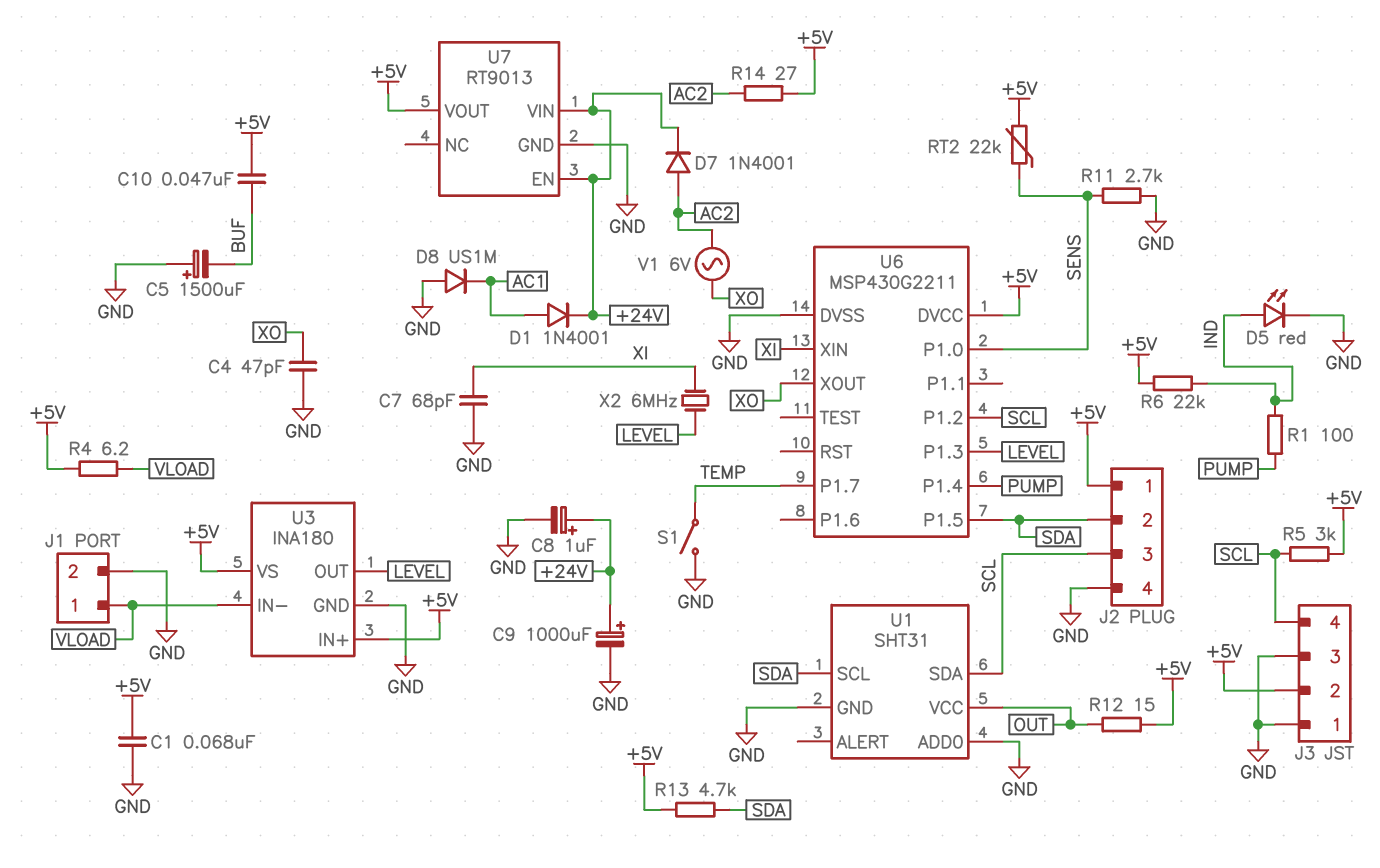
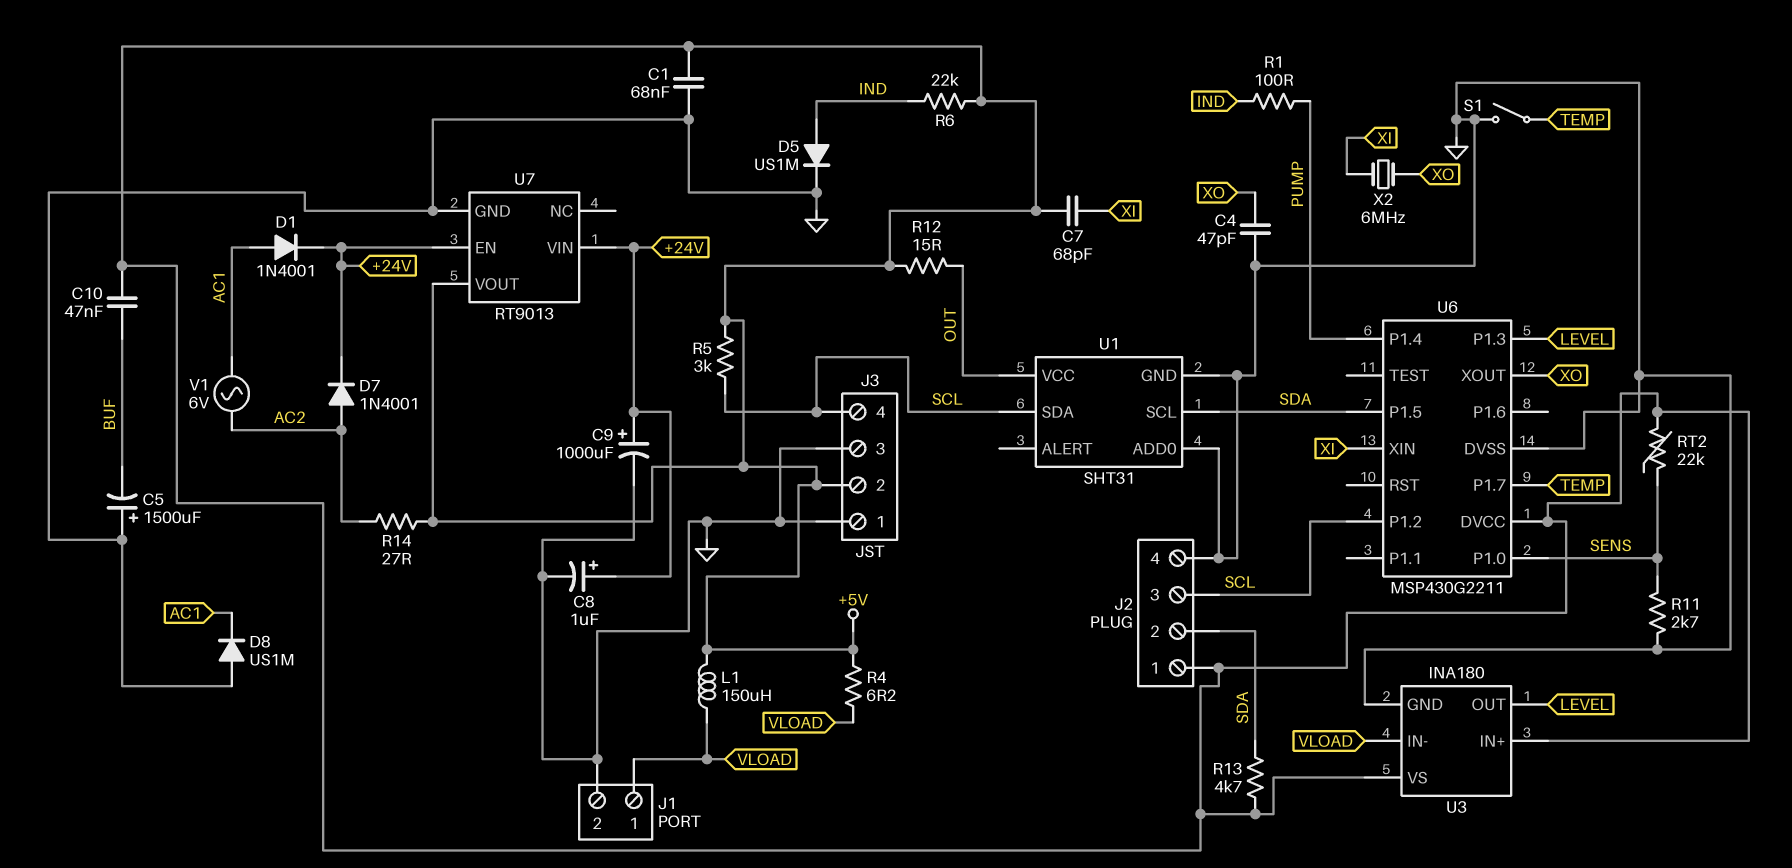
C7: 68pF (GND, XI) -> 68pF (+5V, XI)
D5: LED red (A IND, K GND) -> diode US1M (A IND, K GND)
L1: none -> 150uH (+5V, VLOAD)
V1: AC 6V (AC2, XO) -> AC 6V (AC1, AC2)
X2: 6MHz (LEVEL, XI) -> 6MHz (XI, XO)

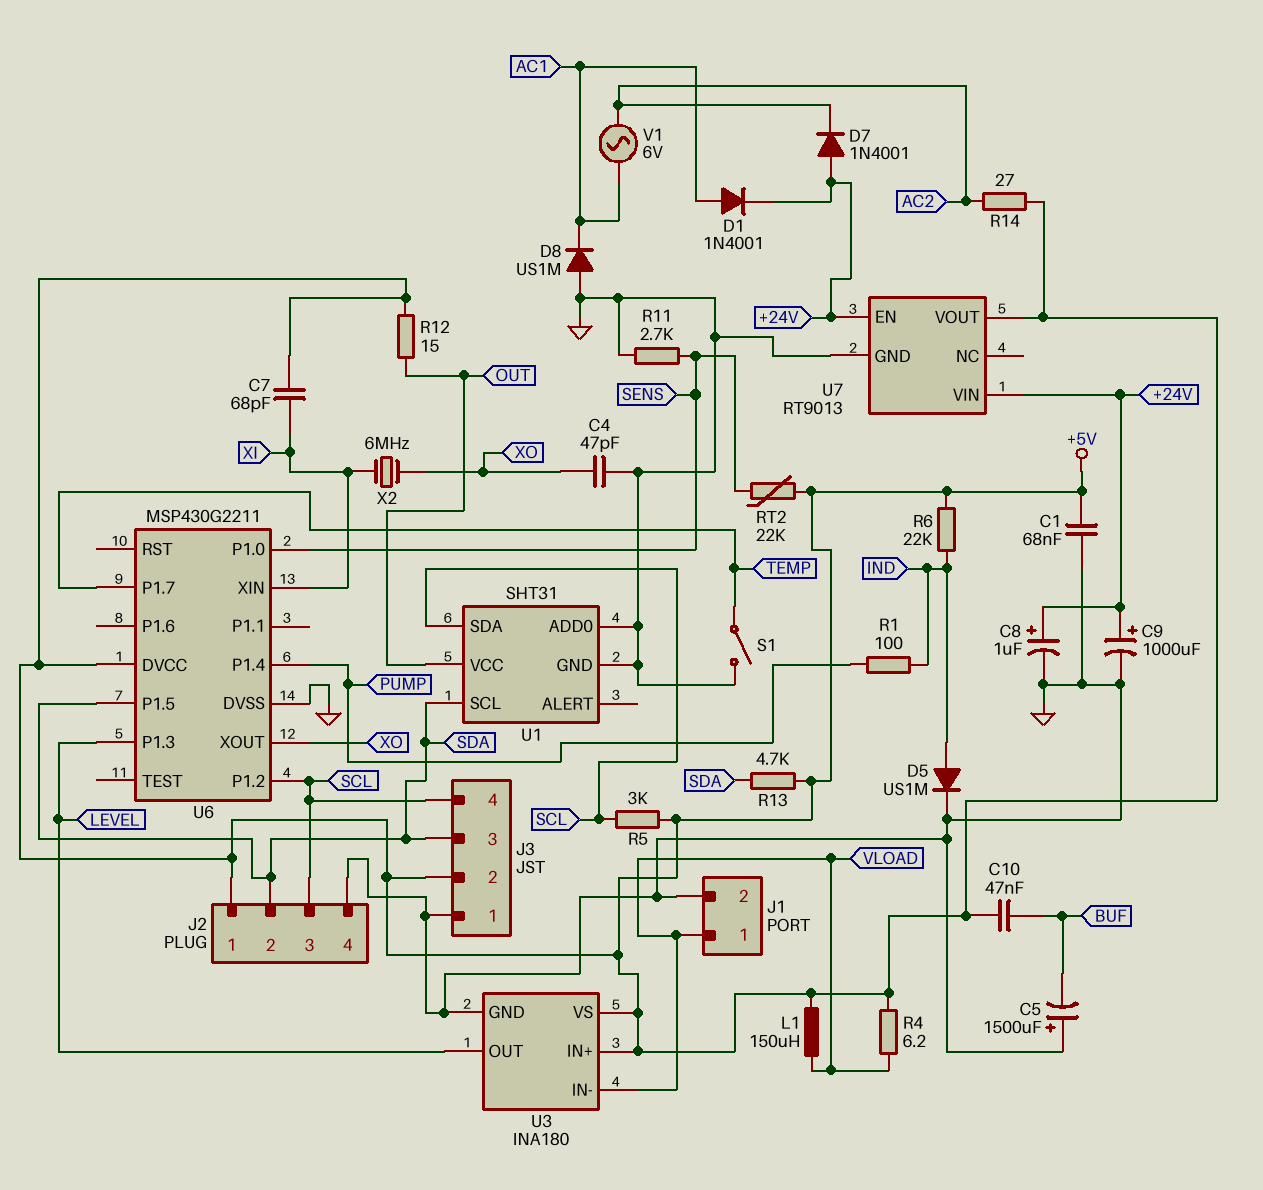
D7: diode 1N4001 (A AC2, K +24V) -> diode 1N4001 (A +24V, K AC2)
J3 pin 3: GND -> SDA

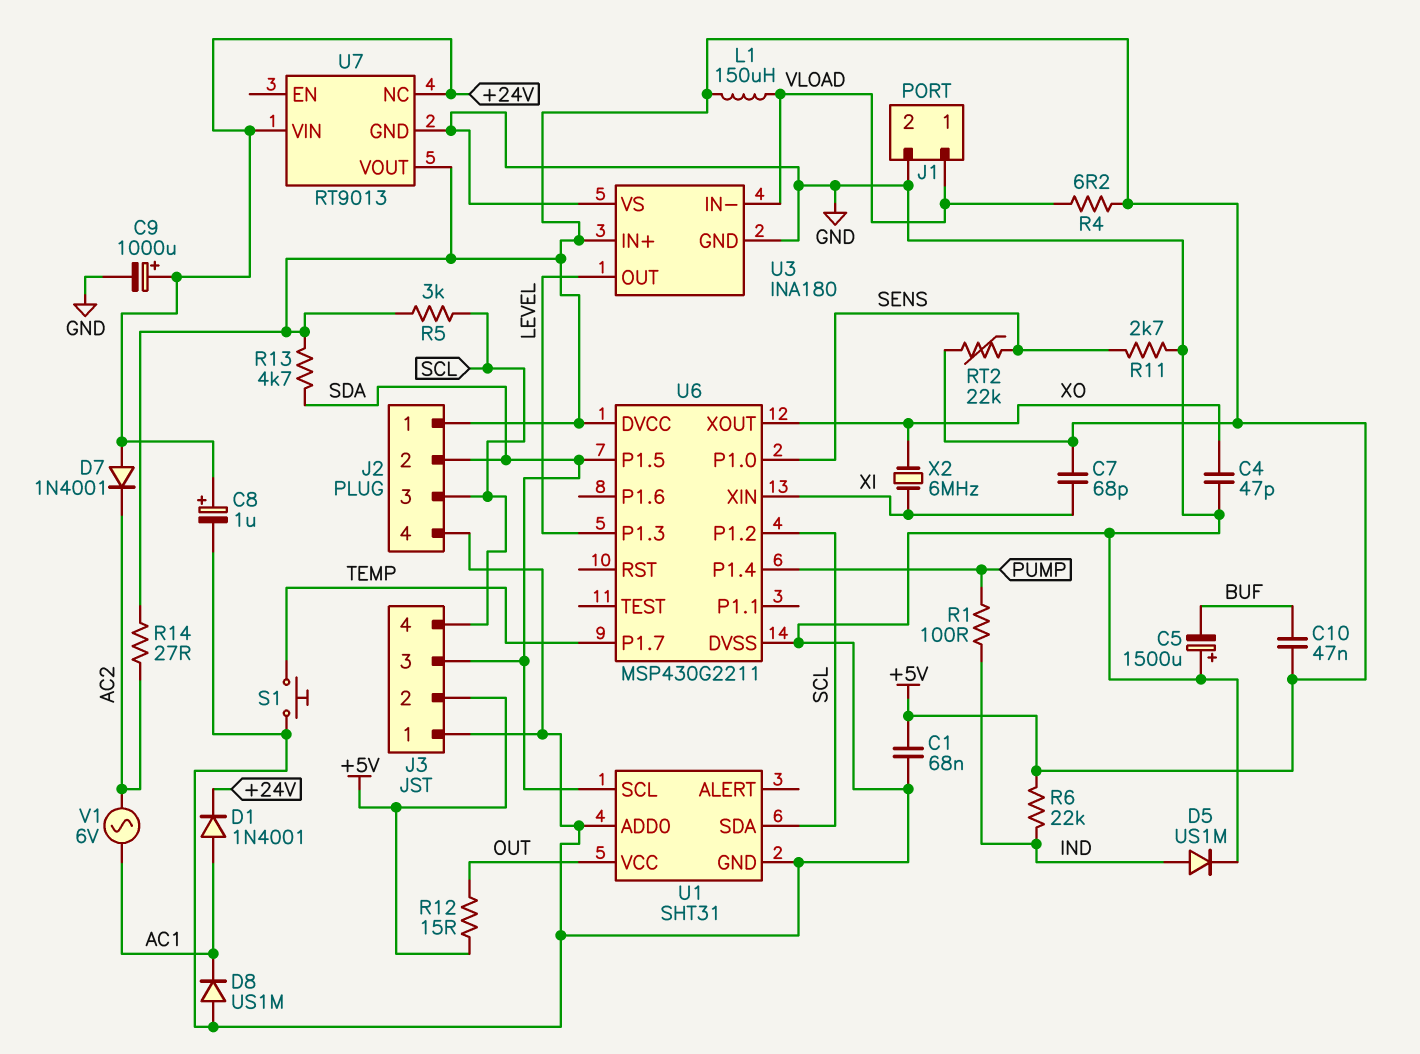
S1: switch (GND, TEMP) -> button (GND, TEMP)
U3 pin VS: +5V -> GND
U7 pin EN: +24V -> none
U7 pin NC: none -> +24V

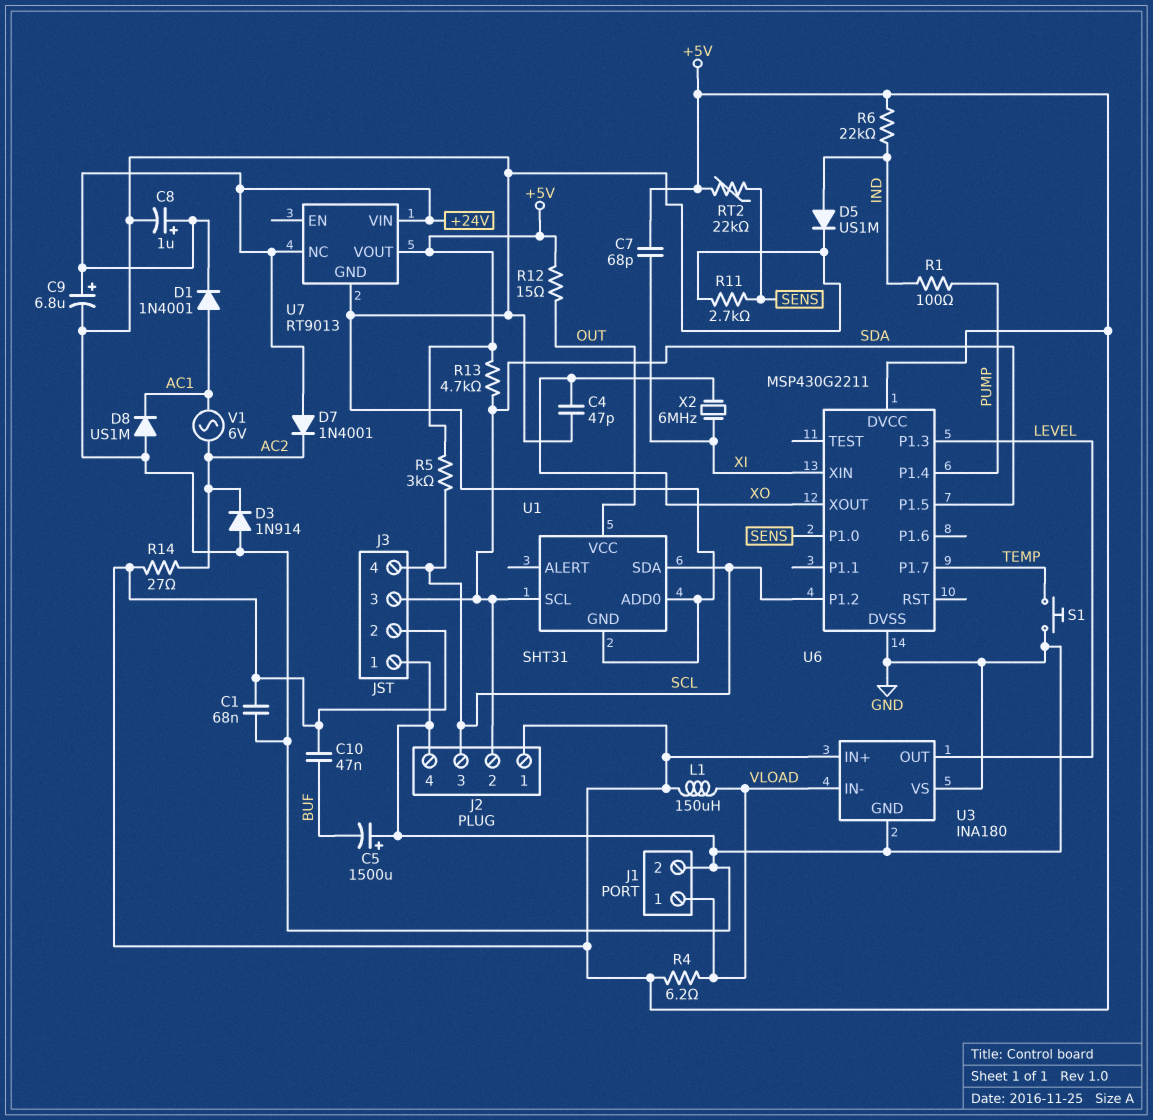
C9: 1000uF (plus +24V, minus GND) -> 6.8uF (plus +24V, minus GND)
D3: none -> diode 1N914 (A GND, K AC2)

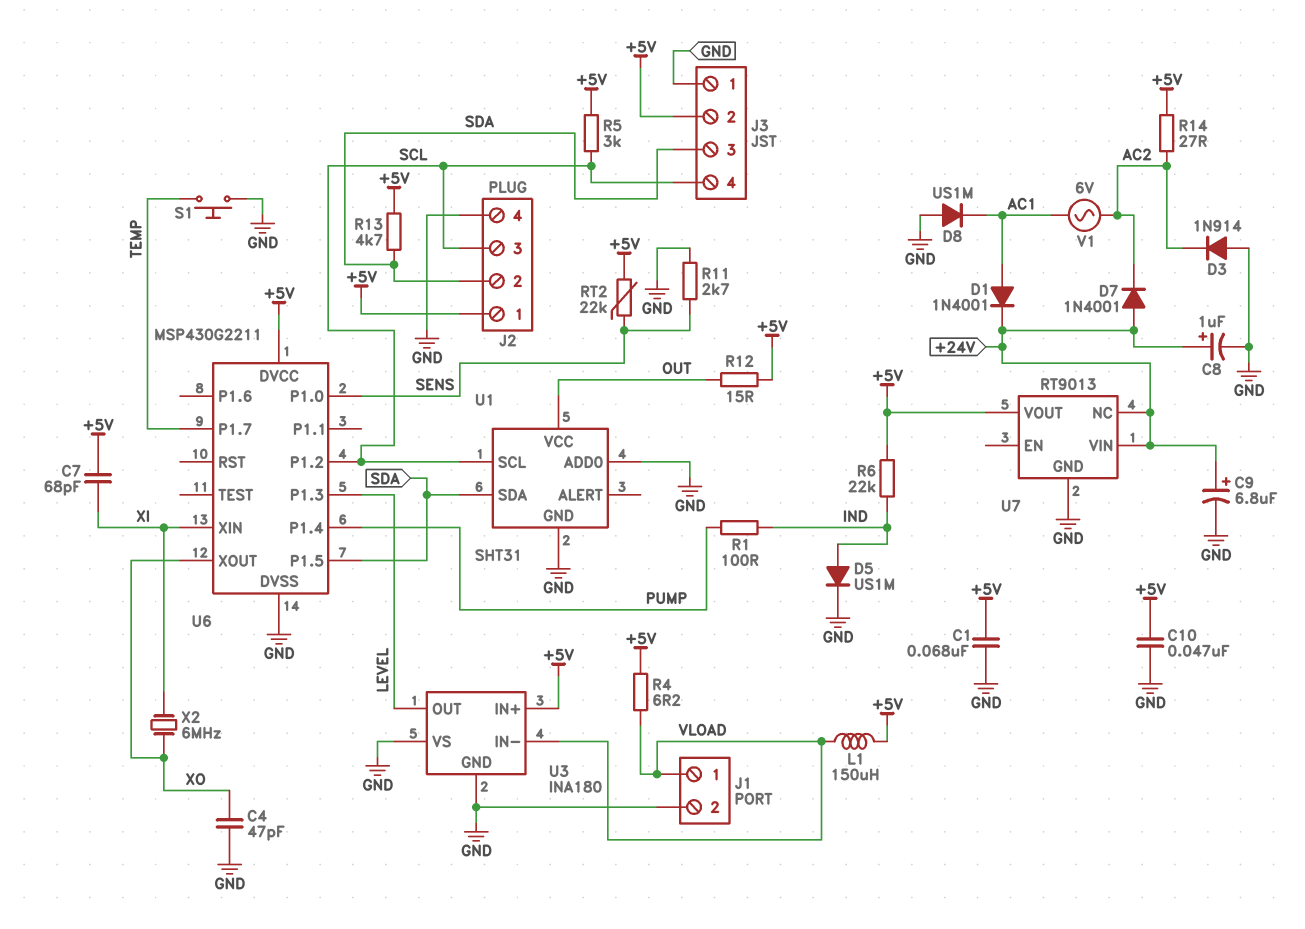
C5: 1500uF (plus GND, minus BUF) -> none
C10: 47nF (+5V, BUF) -> 47nF (+5V, GND)
U1 pin SCL: SDA -> SCL
U1 pin SDA: SCL -> SDA

